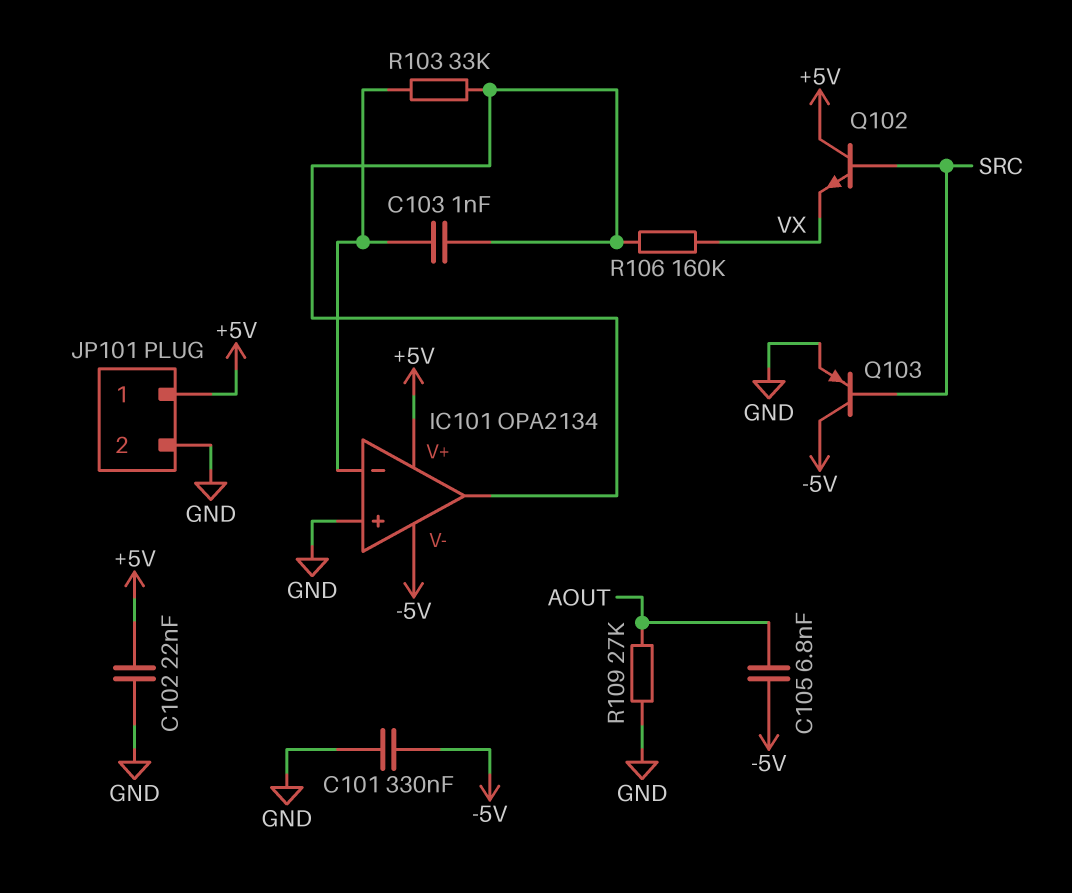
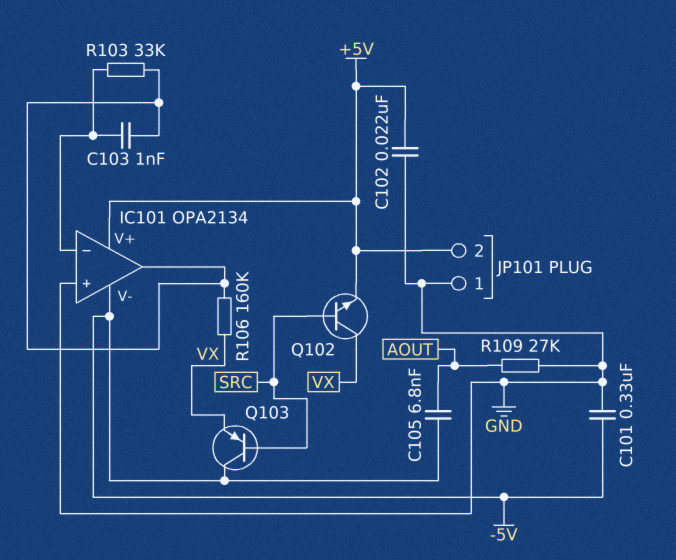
JP101 pin 1: +5V -> GND
JP101 pin 2: GND -> +5V
Q102: NPN (B SRC, C +5V, E VX) -> NPN (B SRC, C VX, E +5V)
Q103: PNP (B SRC, C -5V, E GND) -> PNP (B SRC, C -5V, E VX)

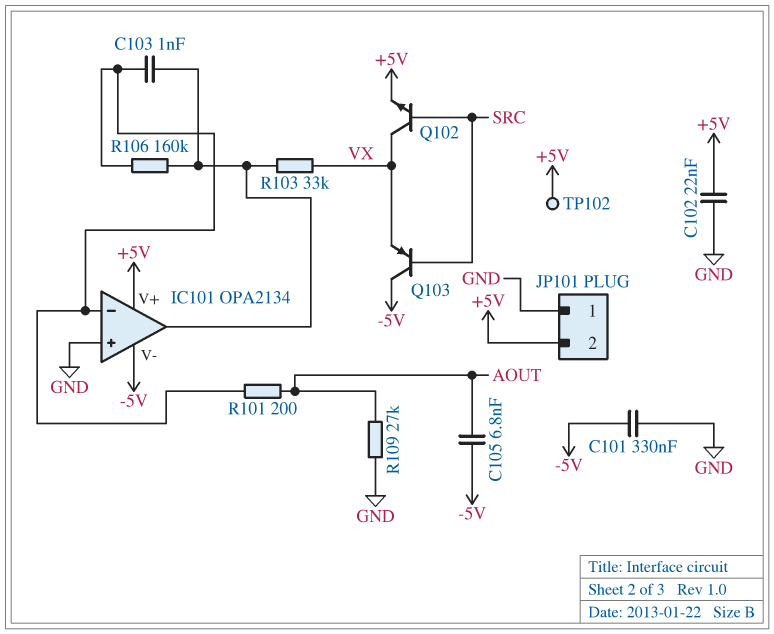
R101: none -> 200 (AOUT, IC101/in-)
R103: 33k (IC101/in-, IC101/out) -> 33k (IC101/out, VX)
R106: 160k (IC101/out, VX) -> 160k (IC101/in-, IC101/out)
TP102: none -> test point (+5V)

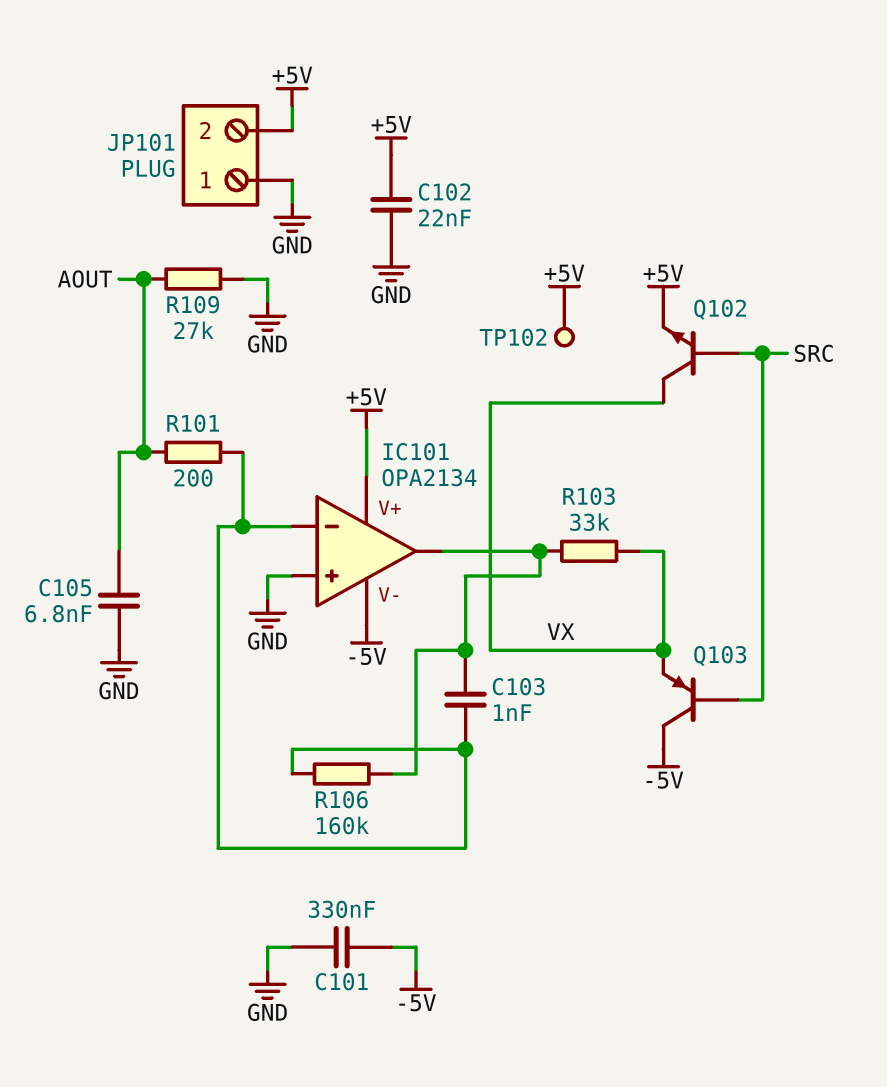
C105: 6.8nF (-5V, AOUT) -> 6.8nF (AOUT, GND)

